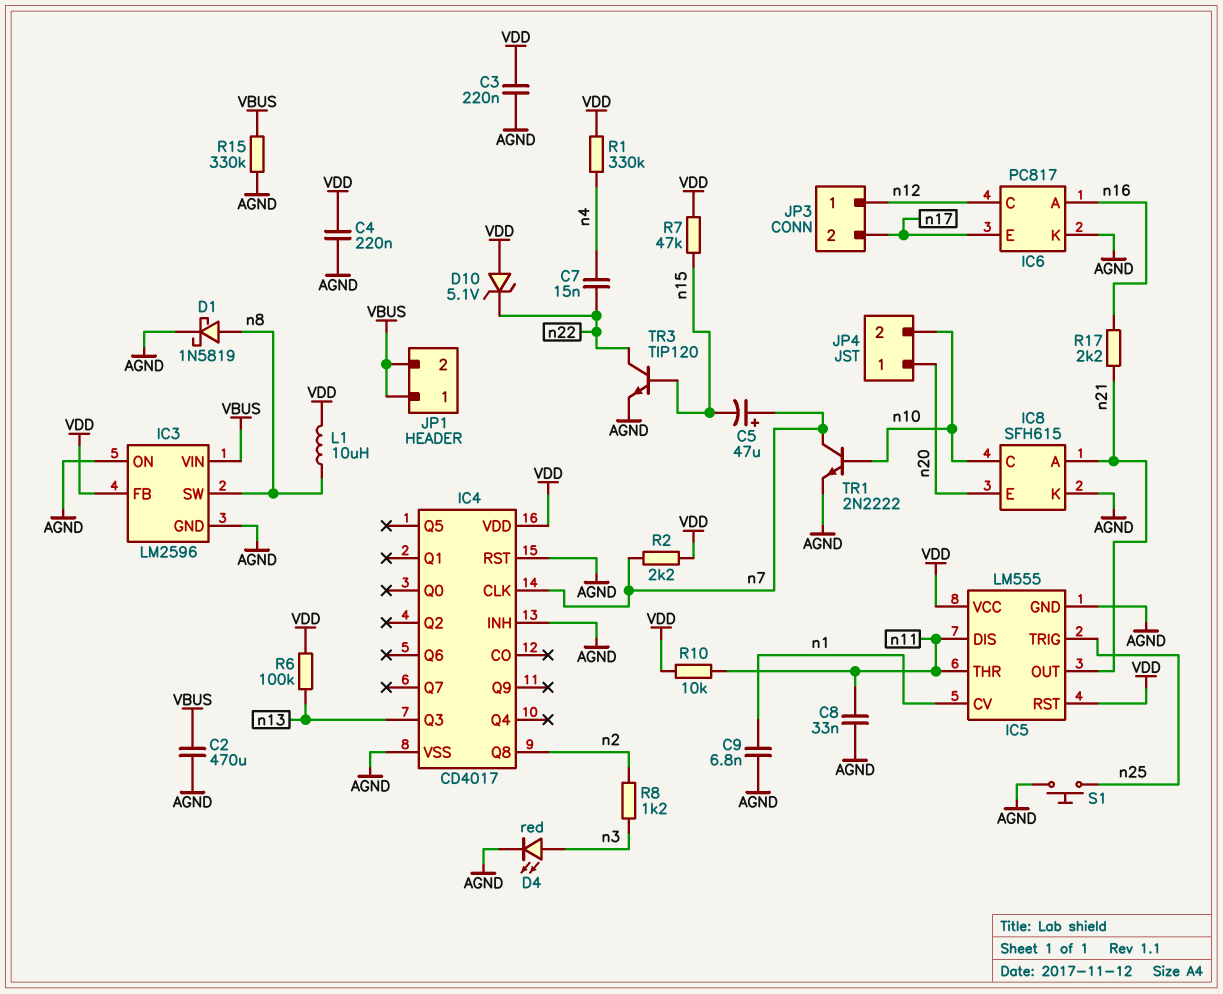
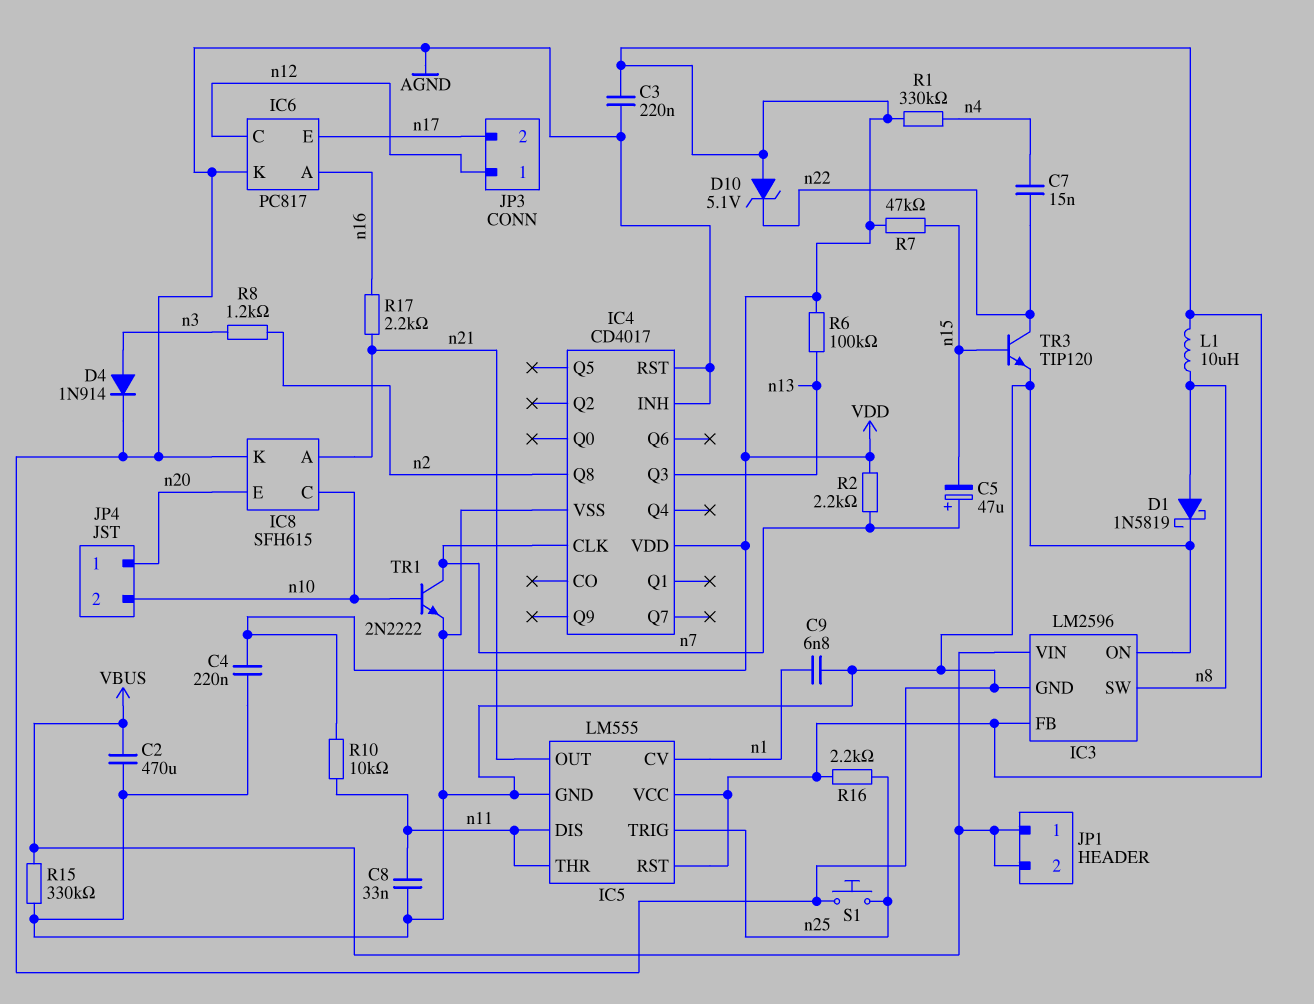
D4: LED red (A n3, K AGND) -> diode 1N914 (A n3, K AGND)
R16: none -> 2.2k (VDD, n25)

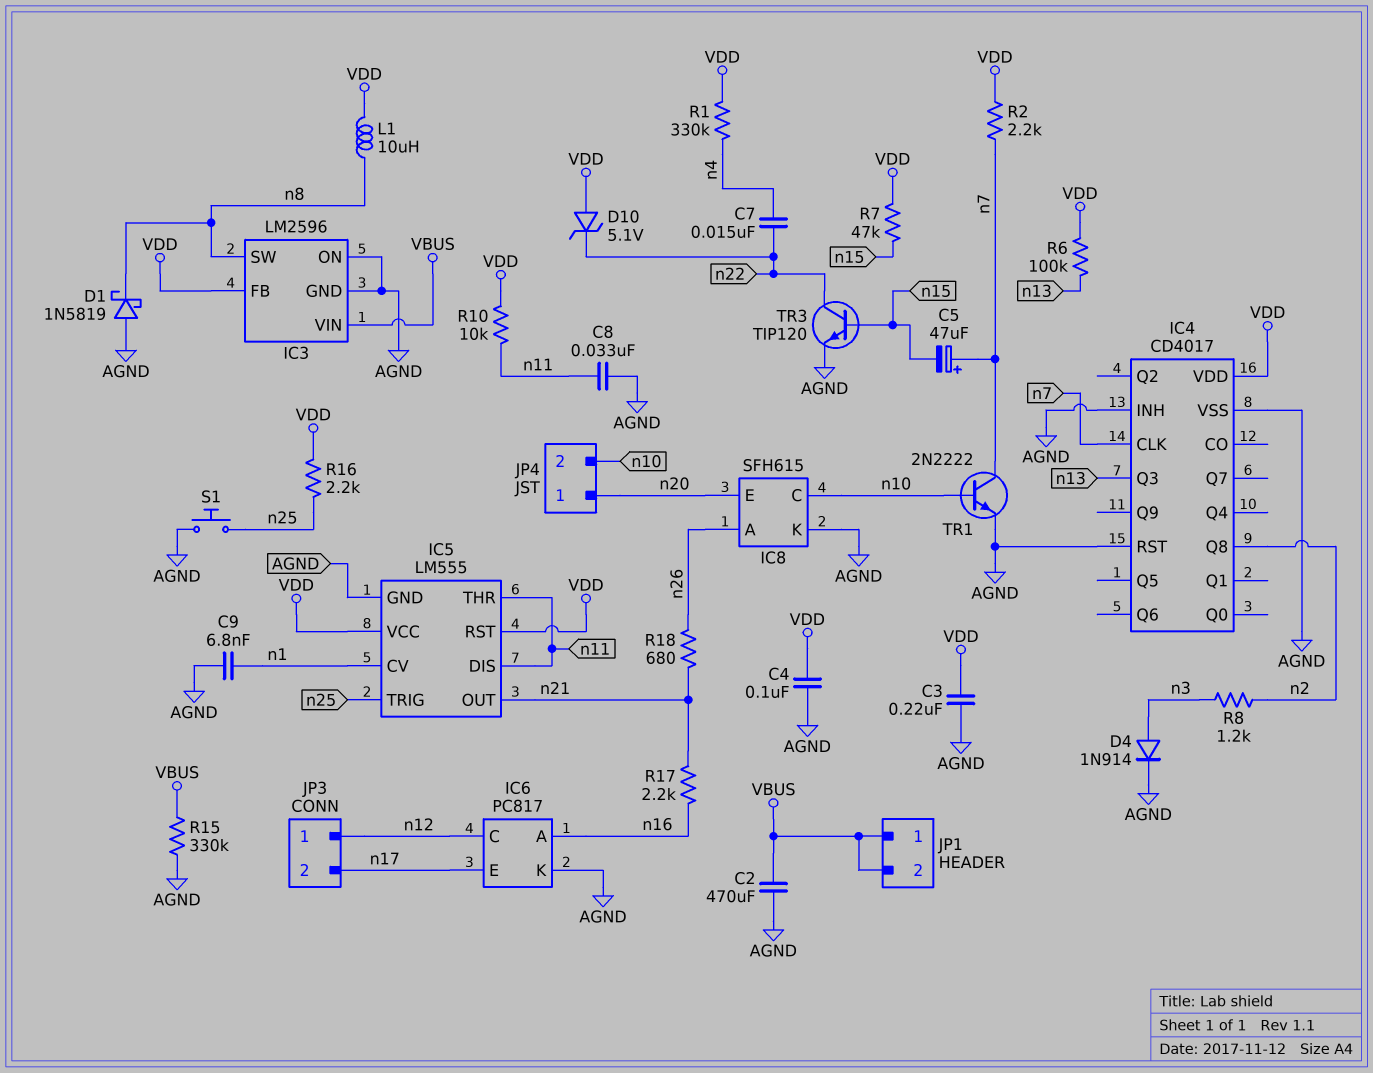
C4: 220nF (AGND, VDD) -> 100nF (AGND, VDD)
D1: schottky 1N5819 (A n8, K AGND) -> schottky 1N5819 (A AGND, K n8)
IC8 pin A: n21 -> n26
R18: none -> 680 (n21, n26)

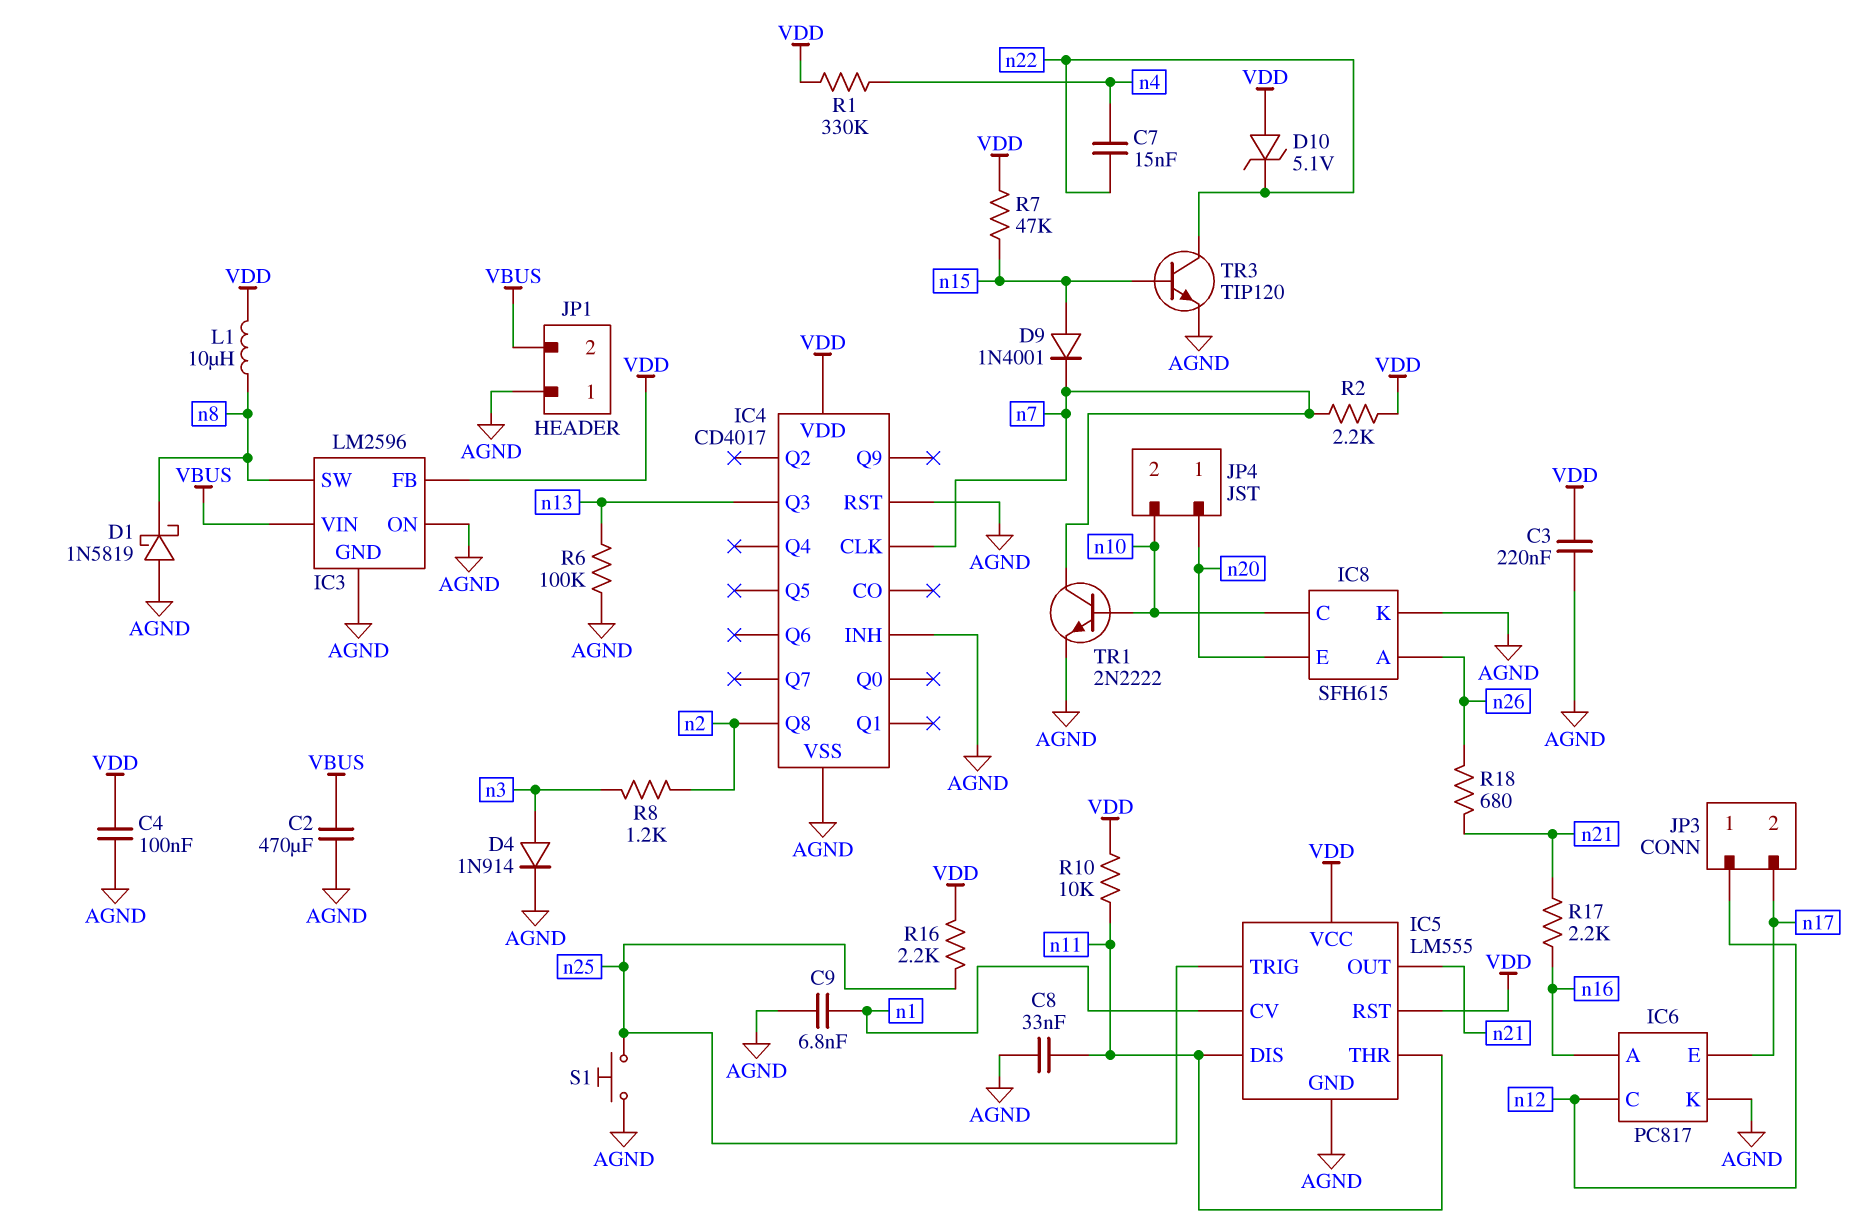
C5: 47uF (plus n7, minus n15) -> none
D9: none -> diode 1N4001 (A n15, K n7)
JP1 pin 1: VBUS -> AGND
R6: 100k (VDD, n13) -> 100k (AGND, n13)
R15: 330k (AGND, VBUS) -> none

